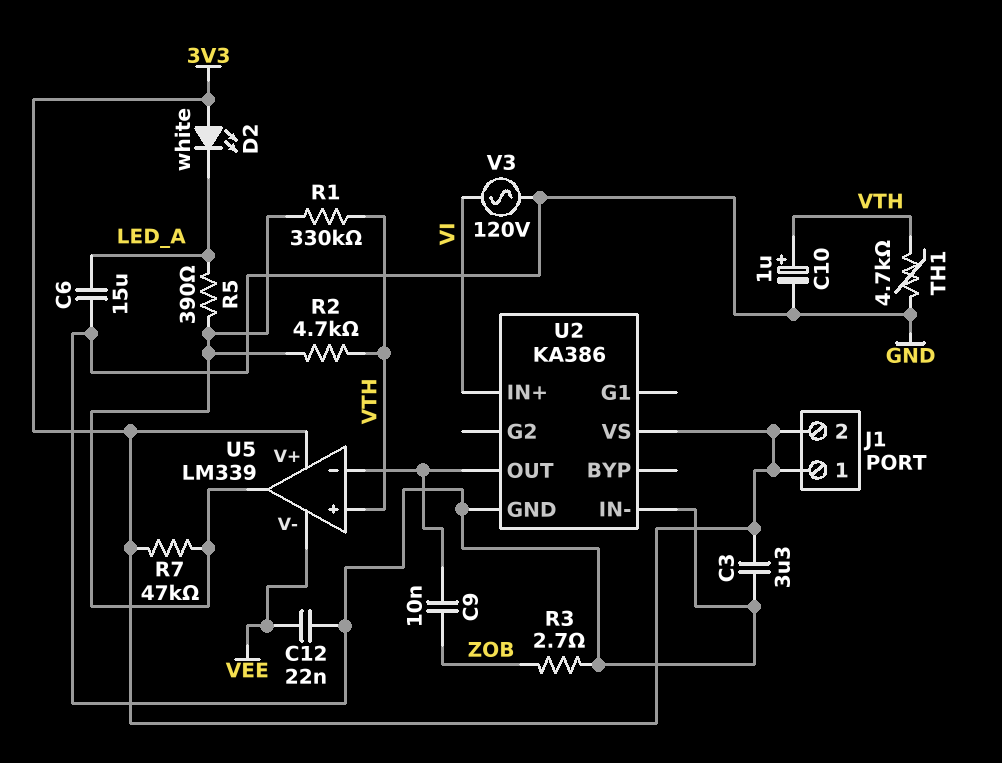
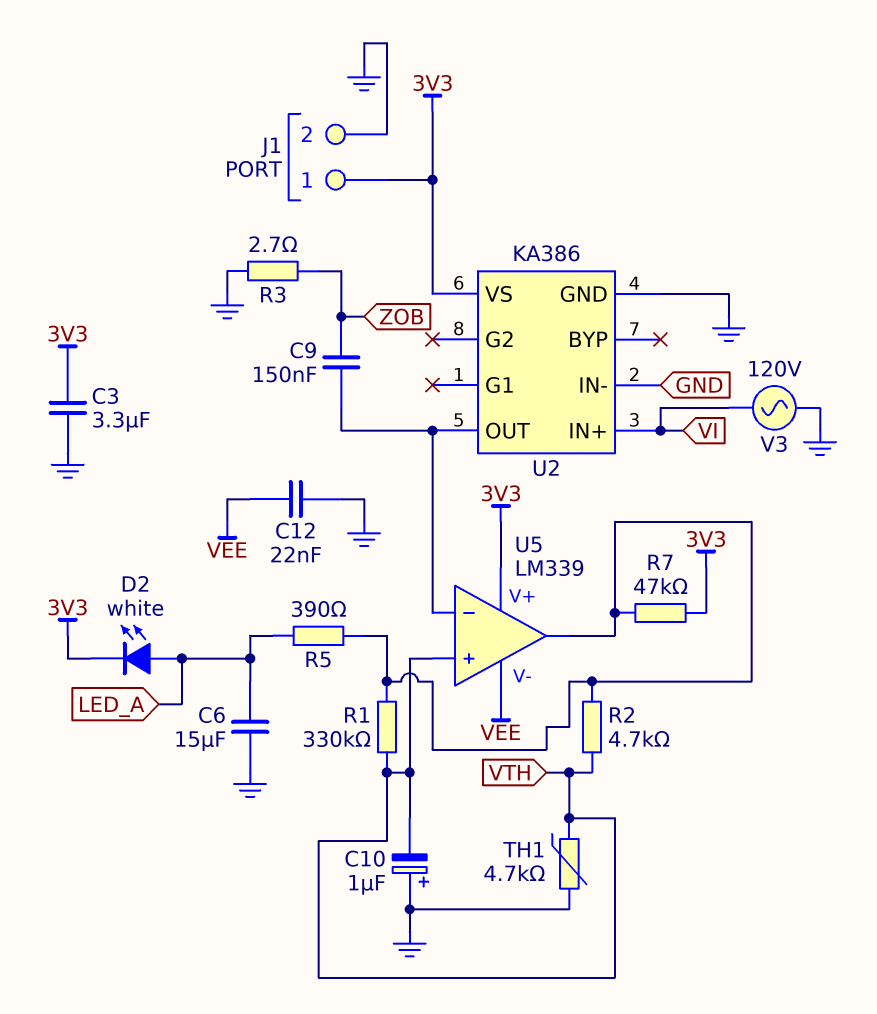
C9: 10nF (U2/OUT, ZOB) -> 150nF (U2/OUT, ZOB)
C10: 1uF (plus VTH, minus GND) -> 1uF (plus GND, minus VTH)
D2: LED white (A 3V3, K LED_A) -> LED white (A LED_A, K 3V3)
J1 pin 2: 3V3 -> GND

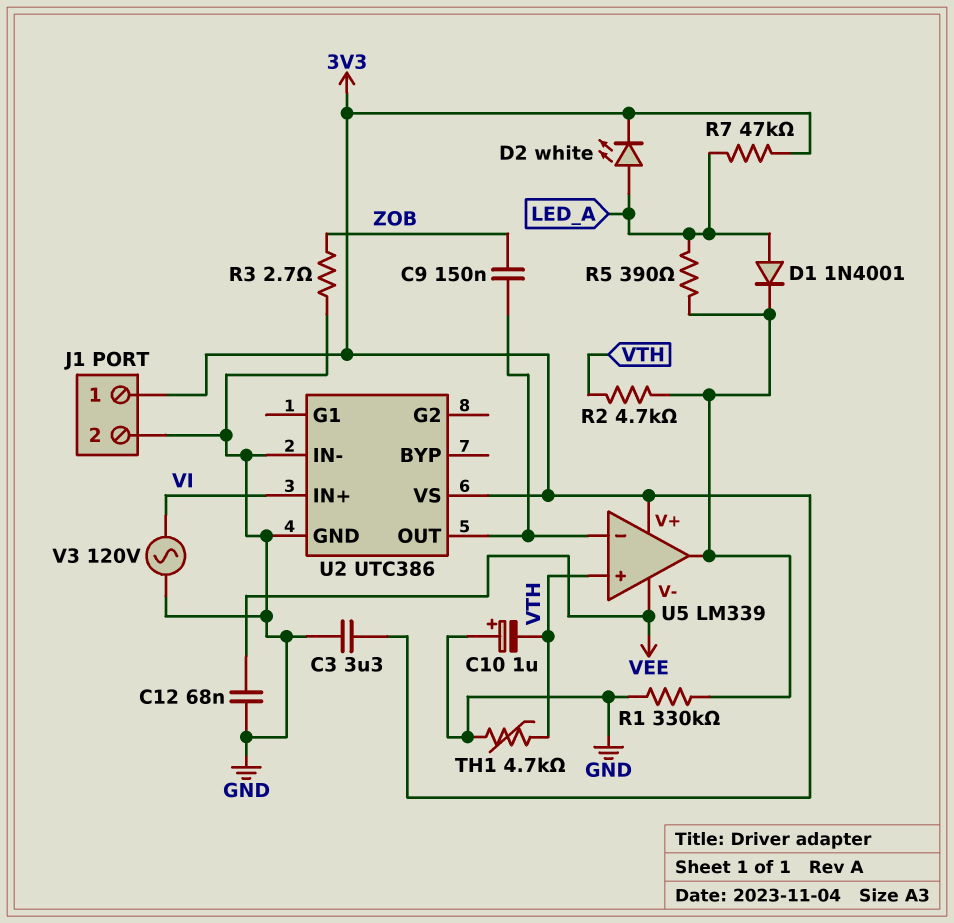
C6: 15uF (GND, LED_A) -> none
C12: 22nF (GND, VEE) -> 68nF (GND, VEE)
D1: none -> diode 1N4001 (A LED_A, K U5/out)
R1: 330k (U5/out, VTH) -> 330k (GND, U5/out)
R7: 47k (3V3, U5/out) -> 47k (3V3, LED_A)
U2: KA386 -> UTC386

